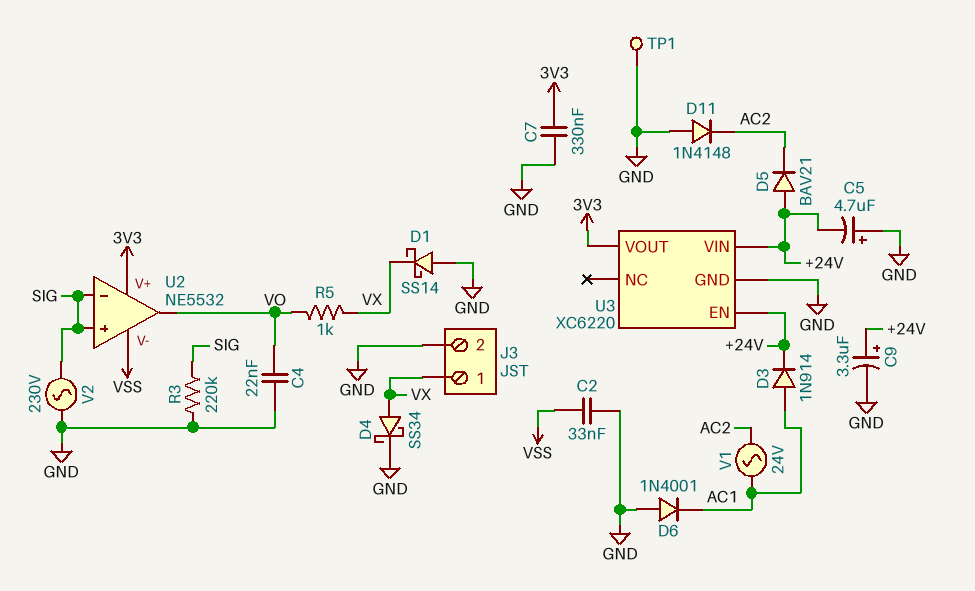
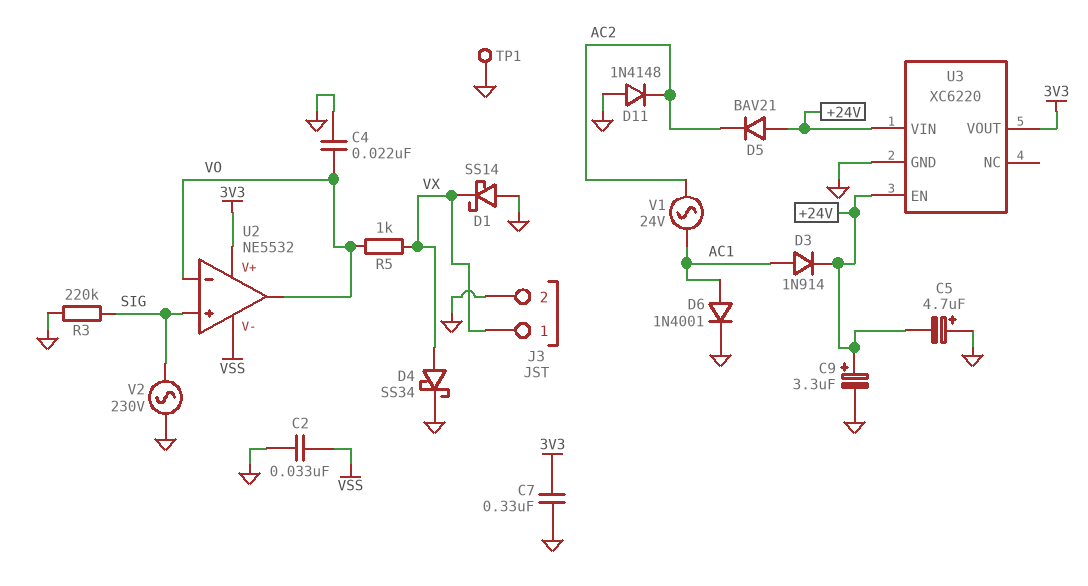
D6: diode 1N4001 (A GND, K AC1) -> diode 1N4001 (A AC1, K GND)
U2 pin in-: SIG -> VO

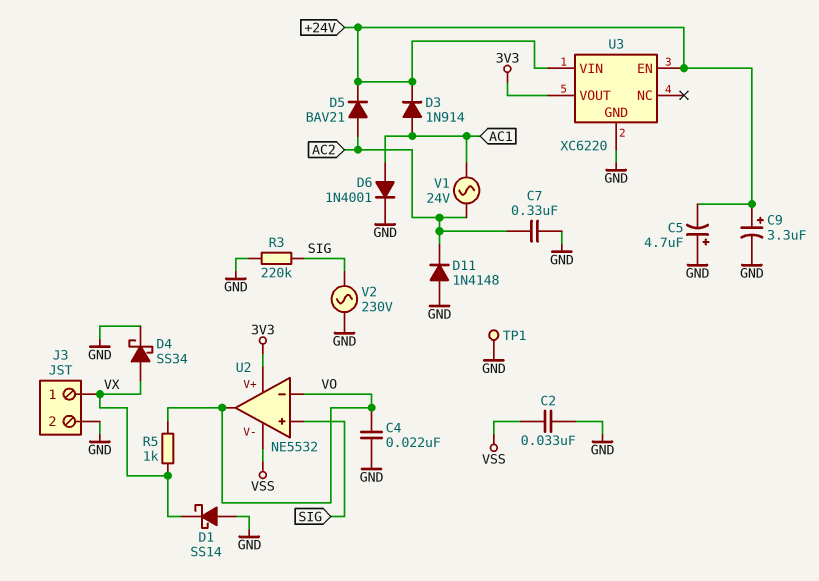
C7: 330nF (3V3, GND) -> 330nF (AC2, GND)
D5: diode BAV21 (A +24V, K AC2) -> diode BAV21 (A AC2, K +24V)

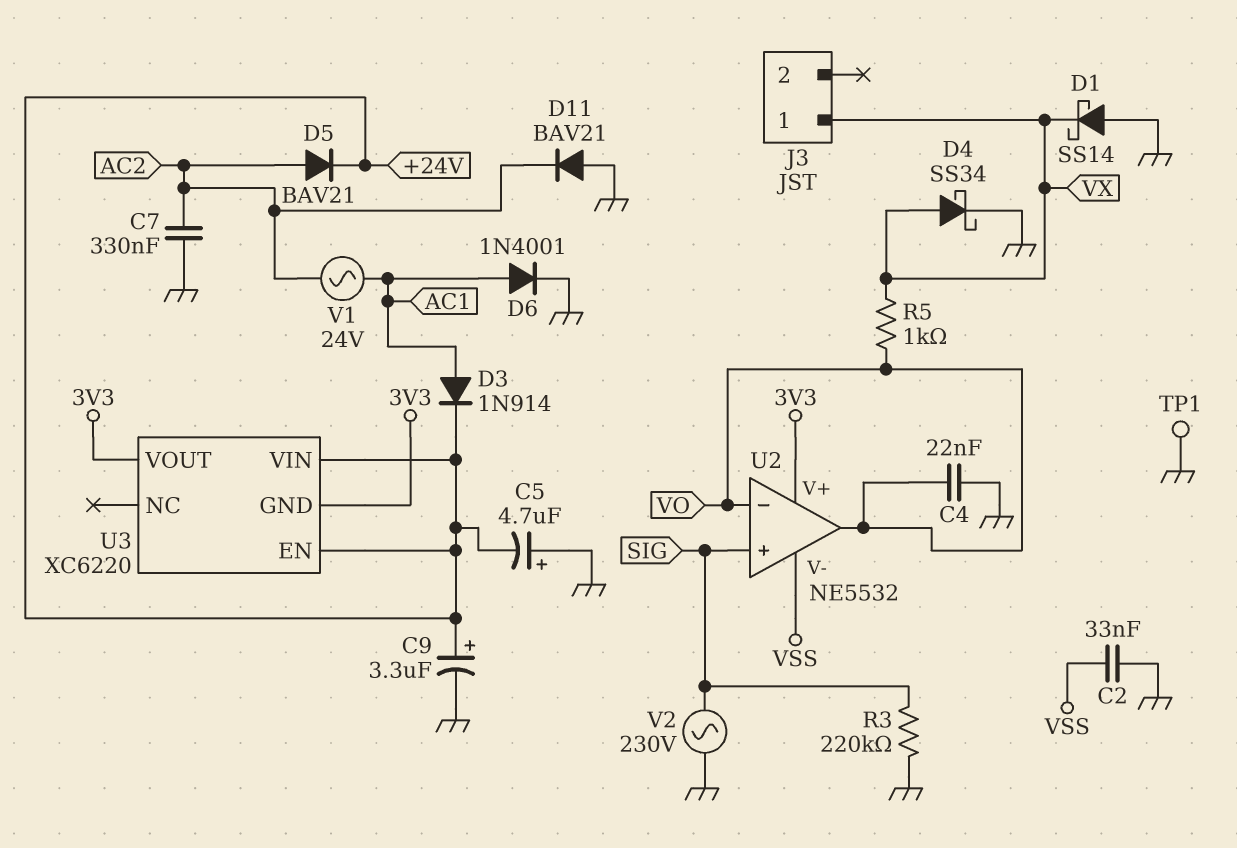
D11: diode 1N4148 (A GND, K AC2) -> diode BAV21 (A GND, K AC2)
J3 pin 2: GND -> none
U3 pin GND: GND -> 3V3

